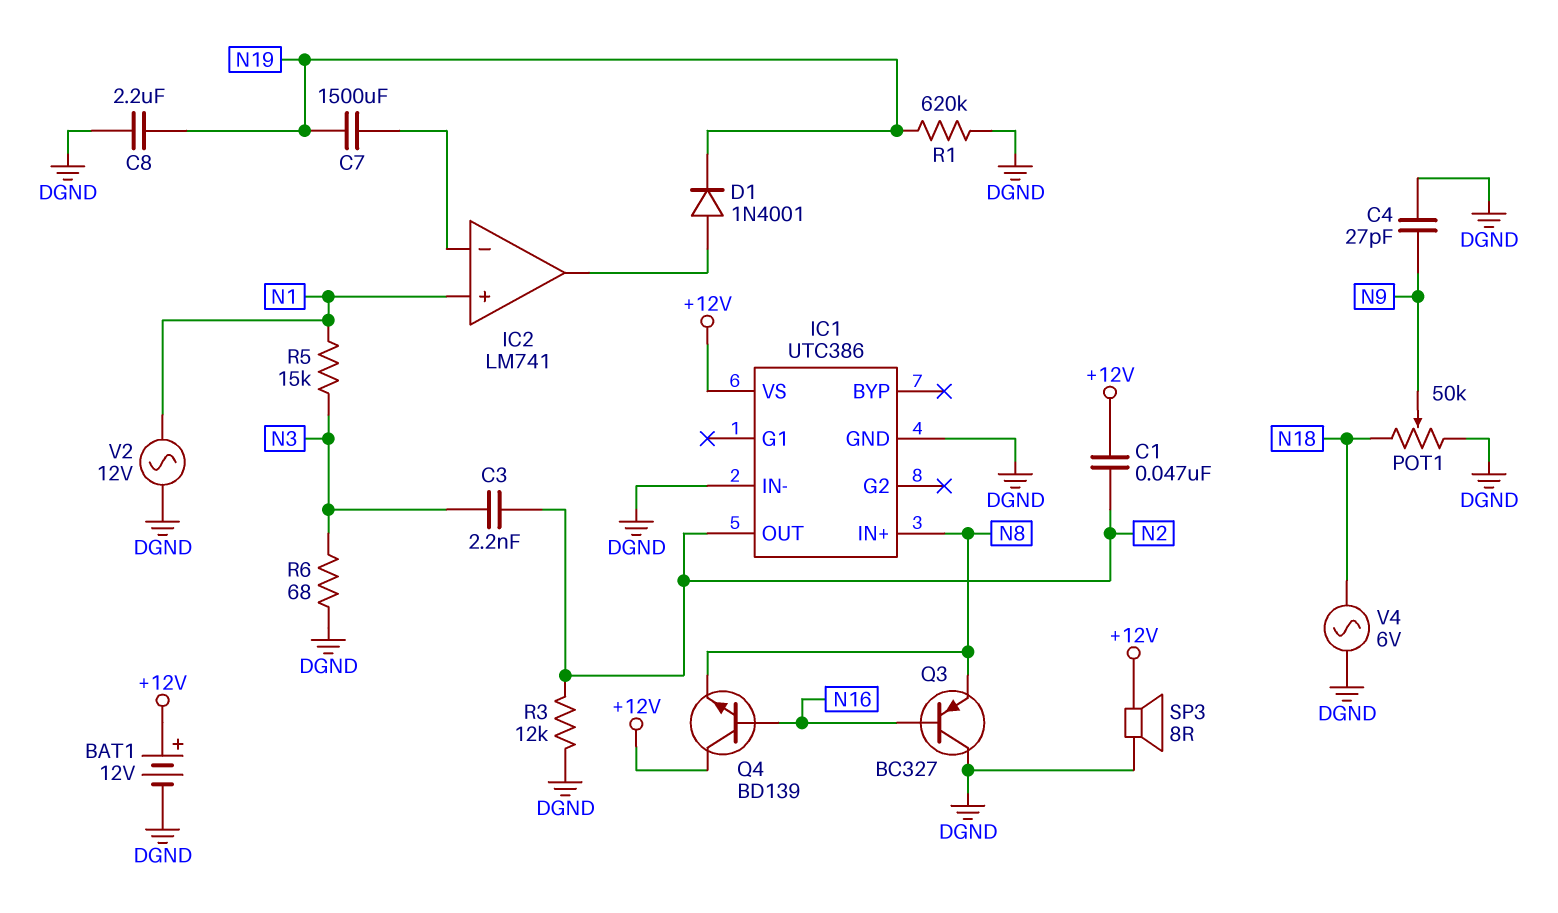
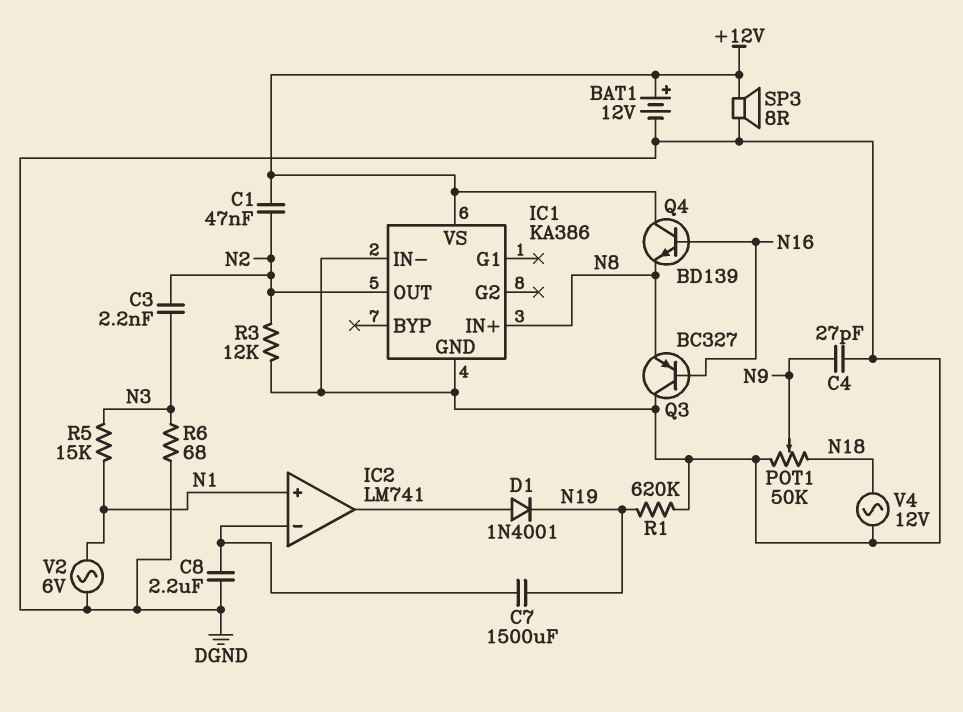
C8: 2.2uF (DGND, N19) -> 2.2uF (DGND, IC2/in-)
IC1: UTC386 -> KA386
V2: AC 12V (DGND, N1) -> AC 6V (DGND, N1)
V4: AC 6V (DGND, N18) -> AC 12V (DGND, N18)

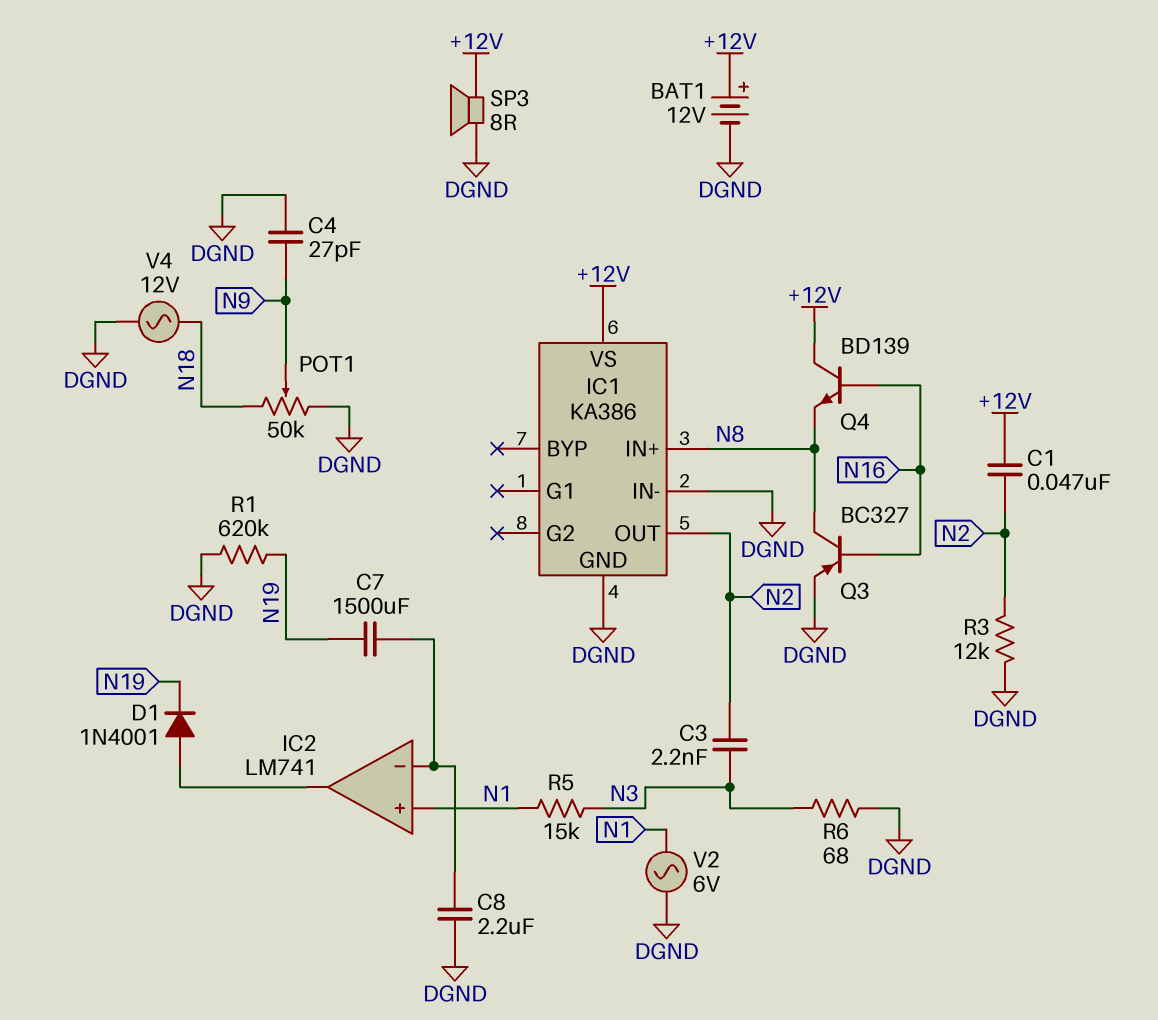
Q3: PNP BC327 (B N16, C DGND, E N8) -> PNP BC327 (B N16, C N8, E DGND)

